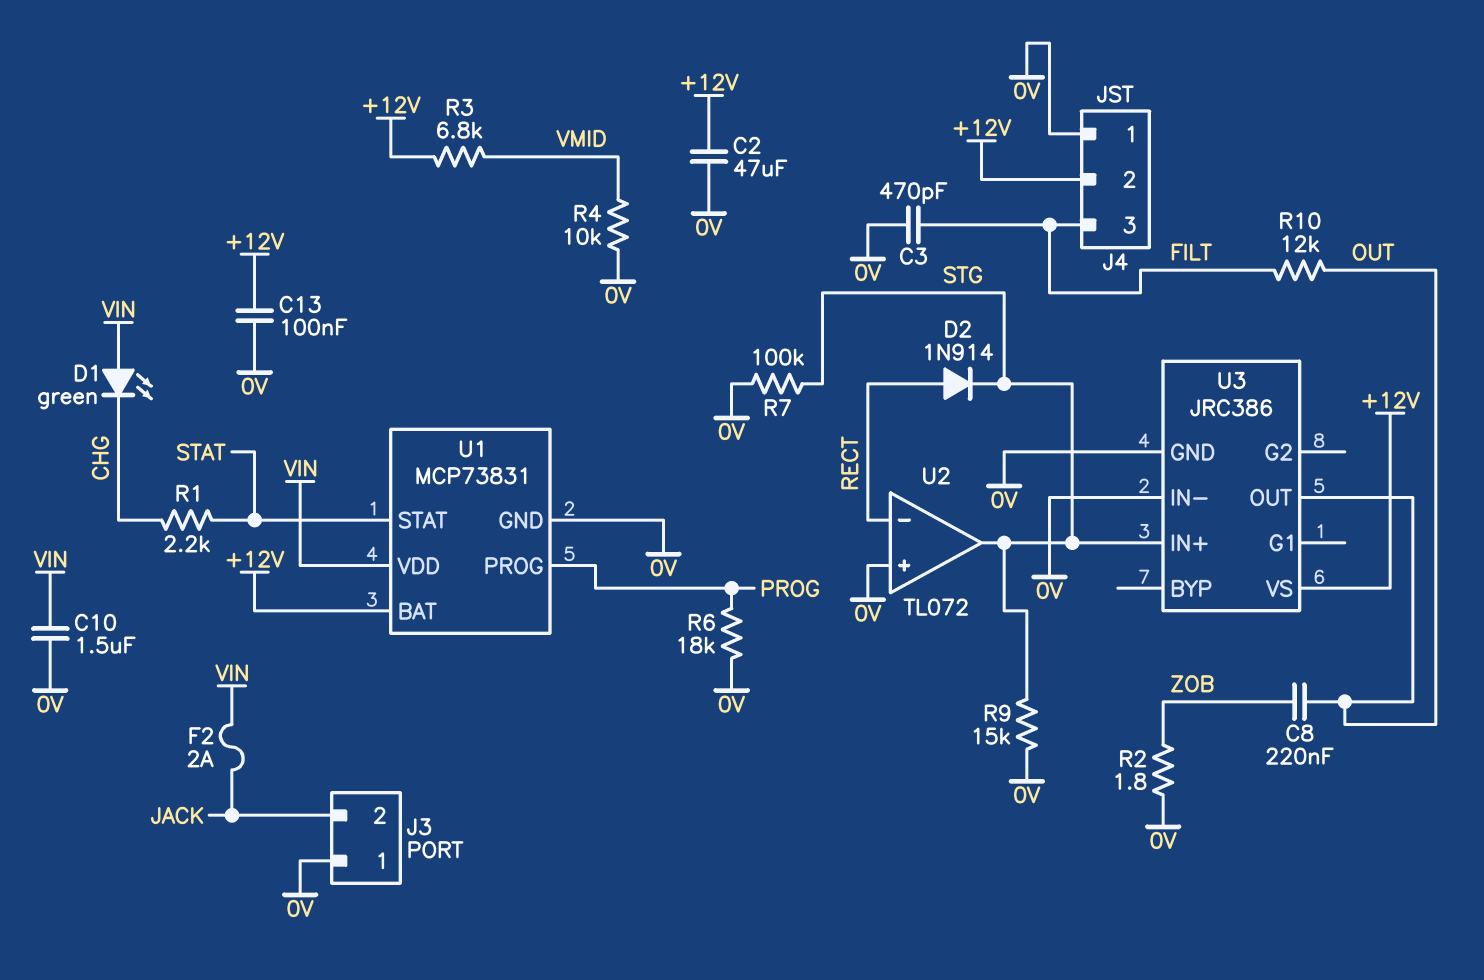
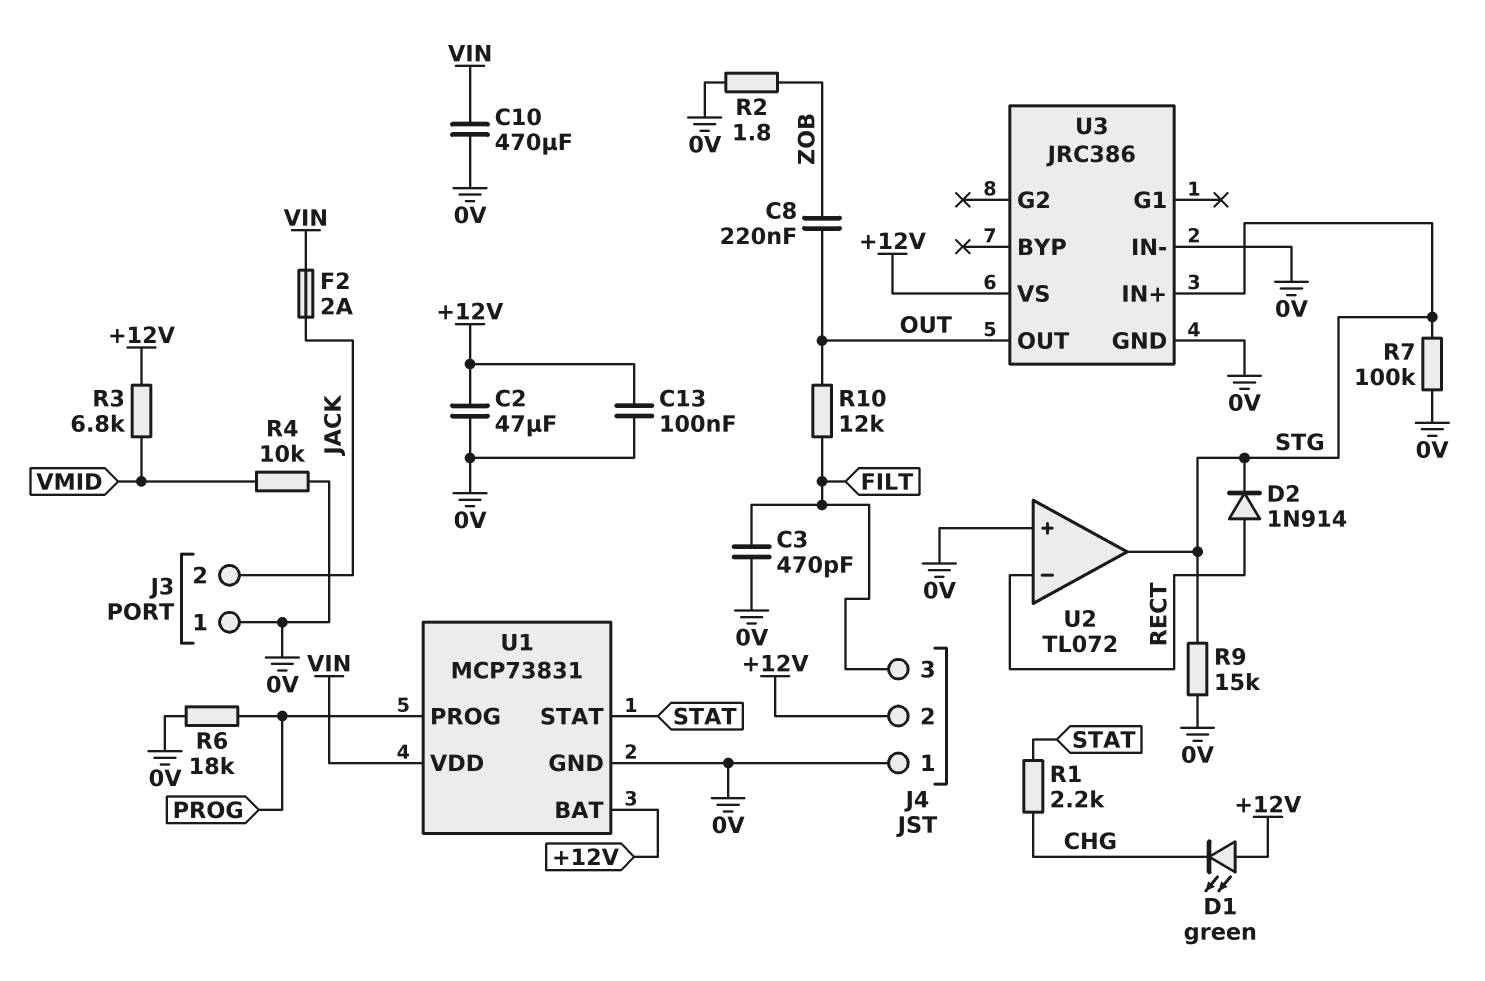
C10: 1.5uF (0V, VIN) -> 470uF (0V, VIN)
D1: LED green (A VIN, K CHG) -> LED green (A +12V, K CHG)

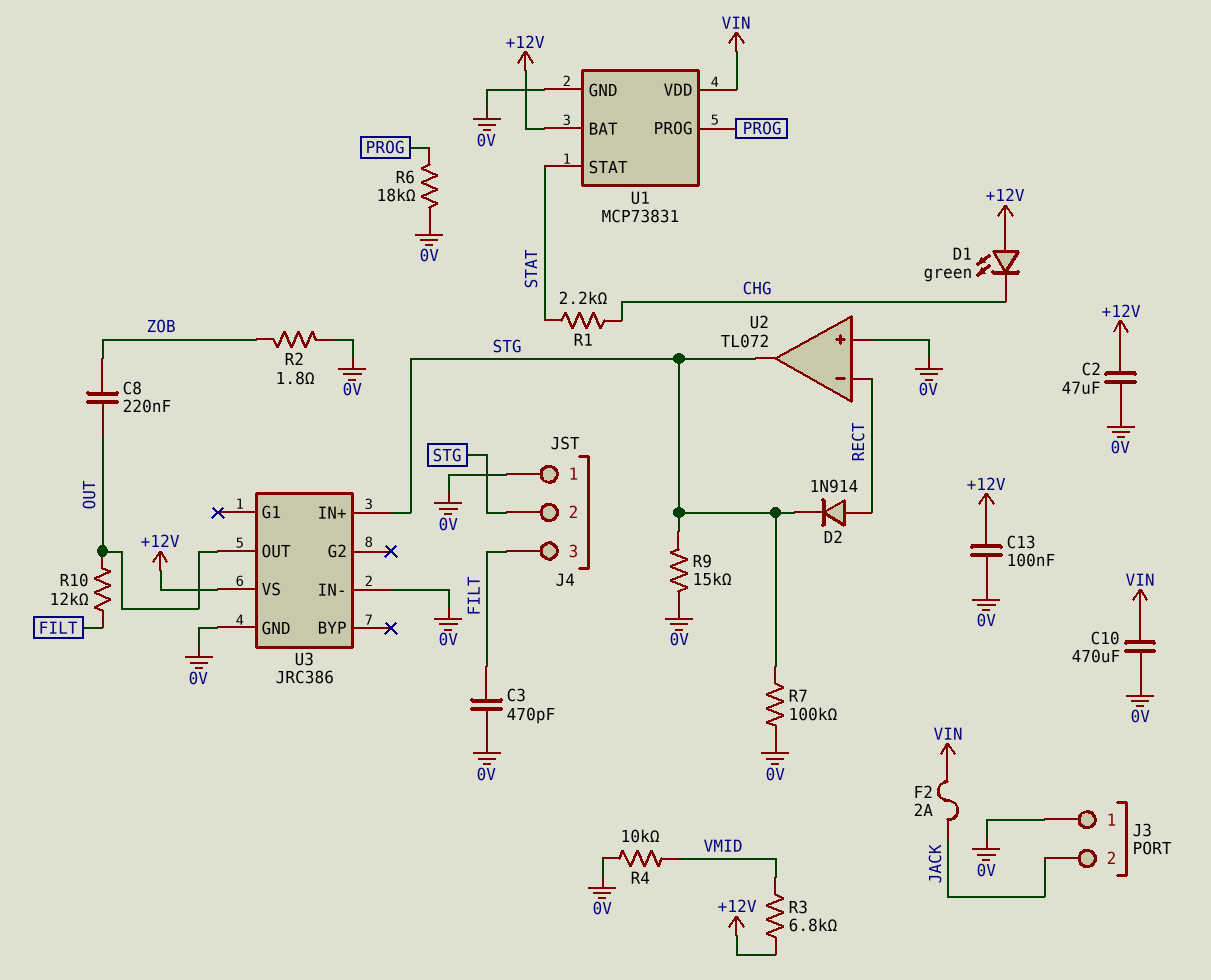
J4 pin 2: +12V -> STG

